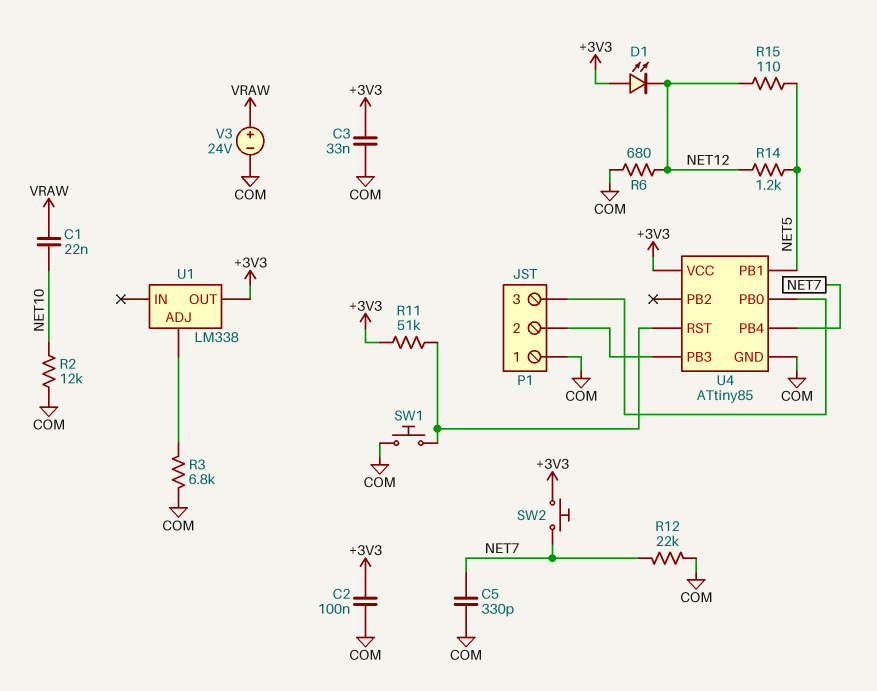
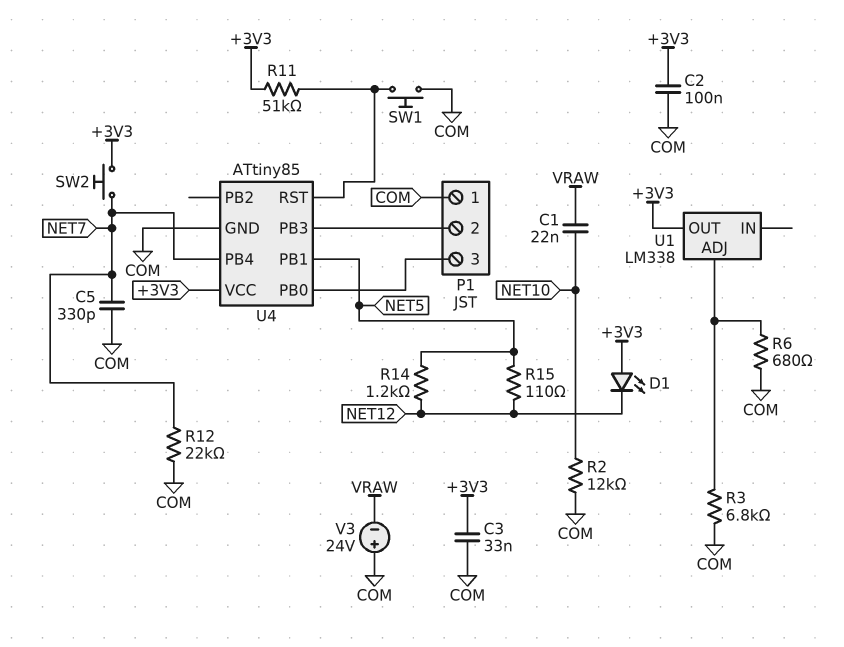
R6: 680 (COM, NET12) -> 680 (COM, U1/ADJ)
V3: 24V (plus VRAW, minus COM) -> 24V (plus COM, minus VRAW)

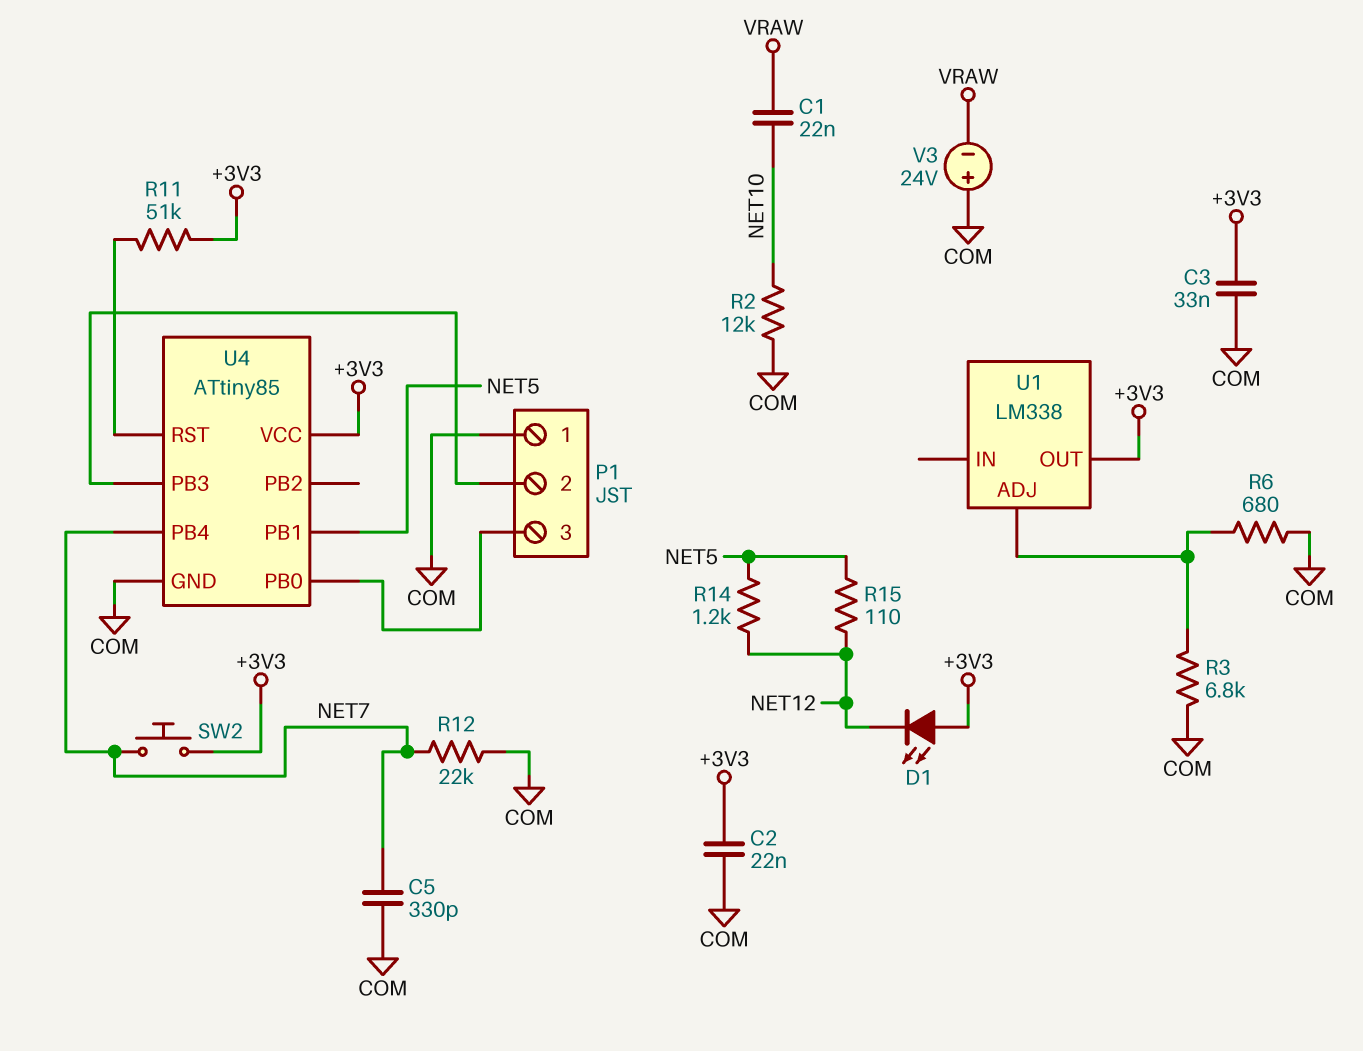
C2: 100nF (+3V3, COM) -> 22nF (+3V3, COM)
SW1: button (COM, U4/RST) -> none

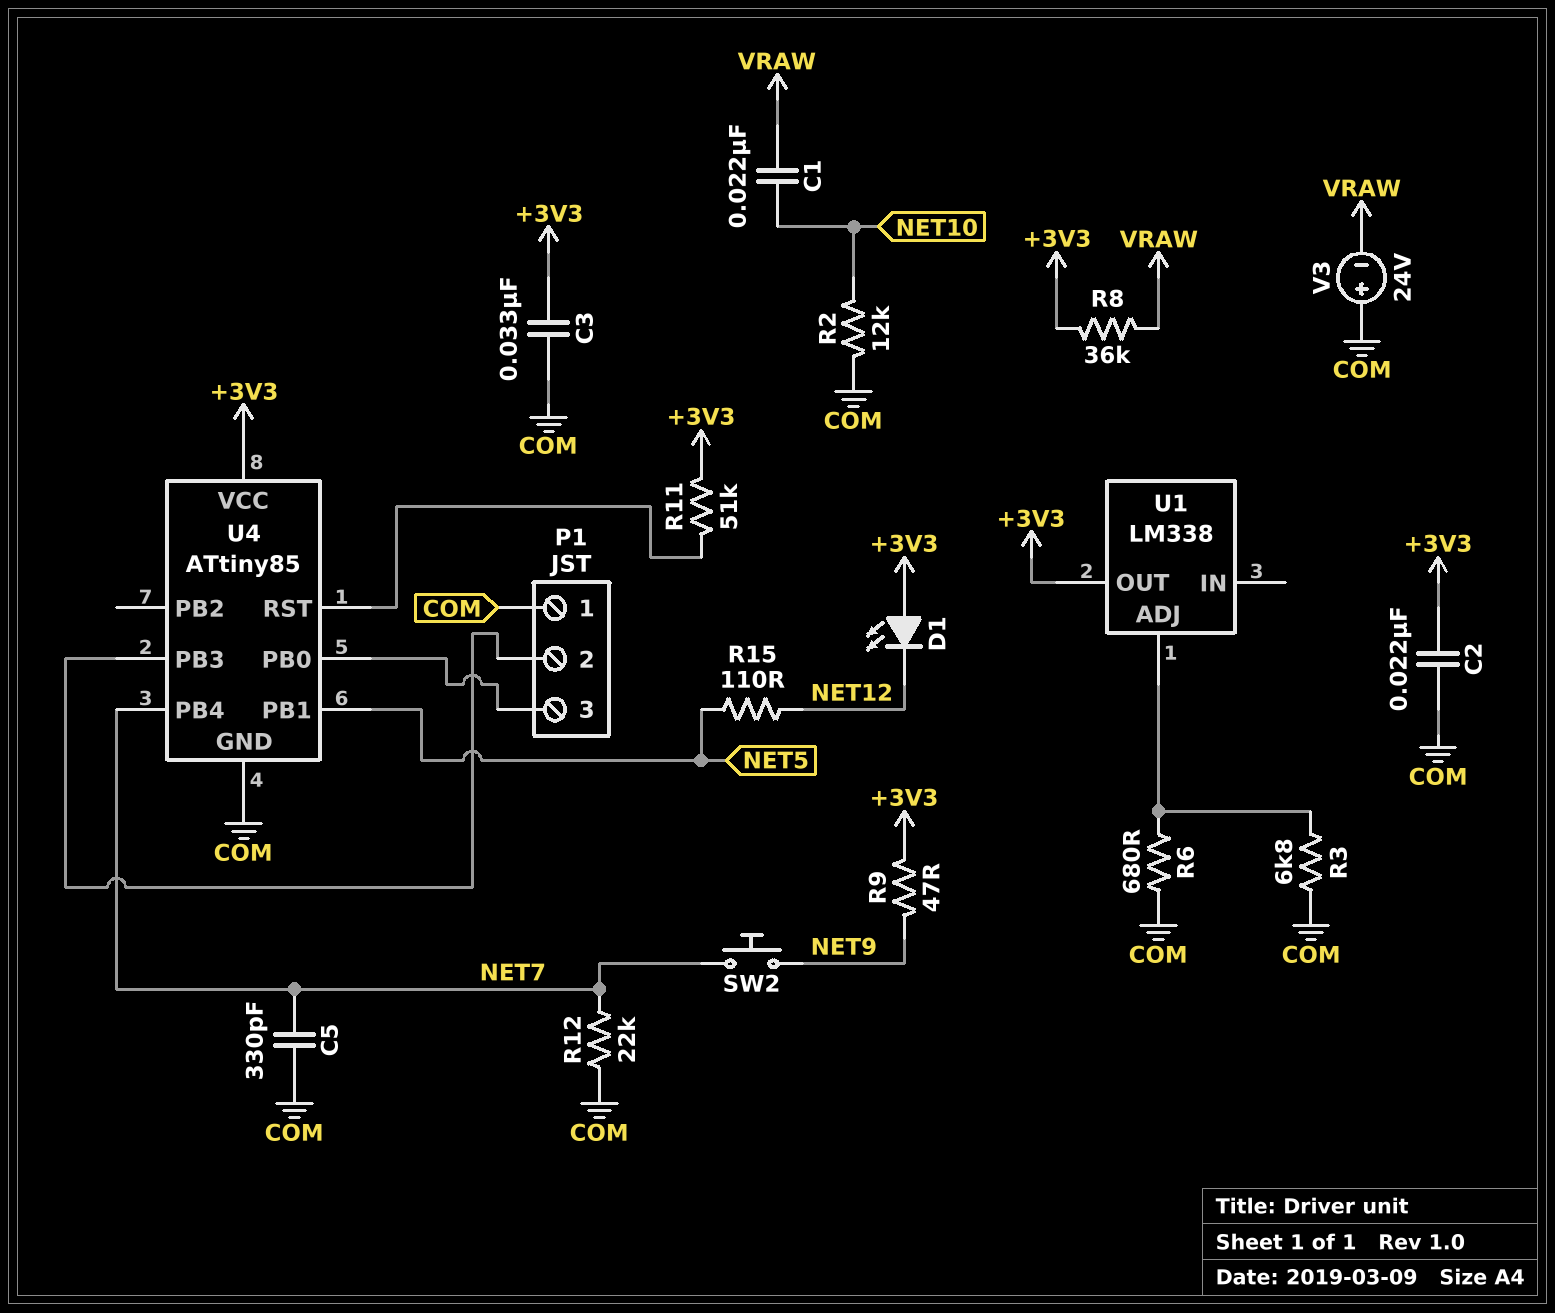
R8: none -> 36k (+3V3, VRAW)
R9: none -> 47 (+3V3, NET9)
R14: 1.2k (NET5, NET12) -> none
SW2: button (+3V3, NET7) -> button (NET7, NET9)

